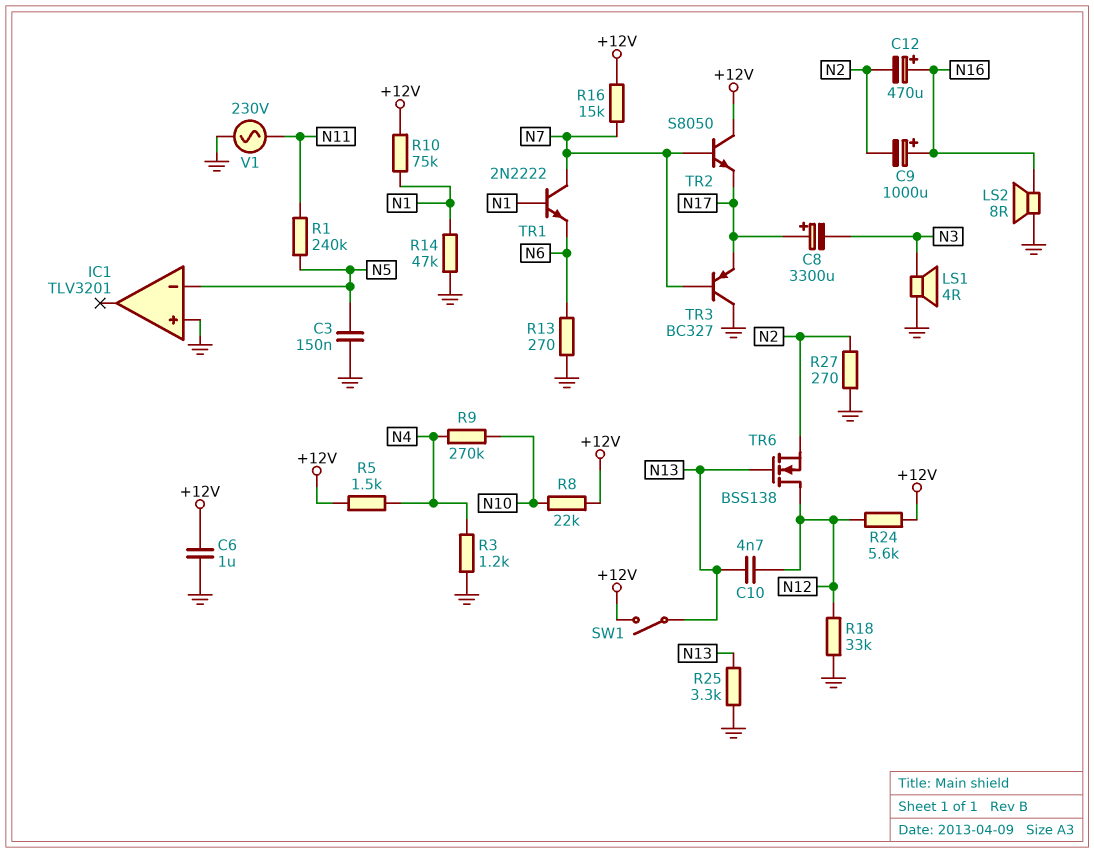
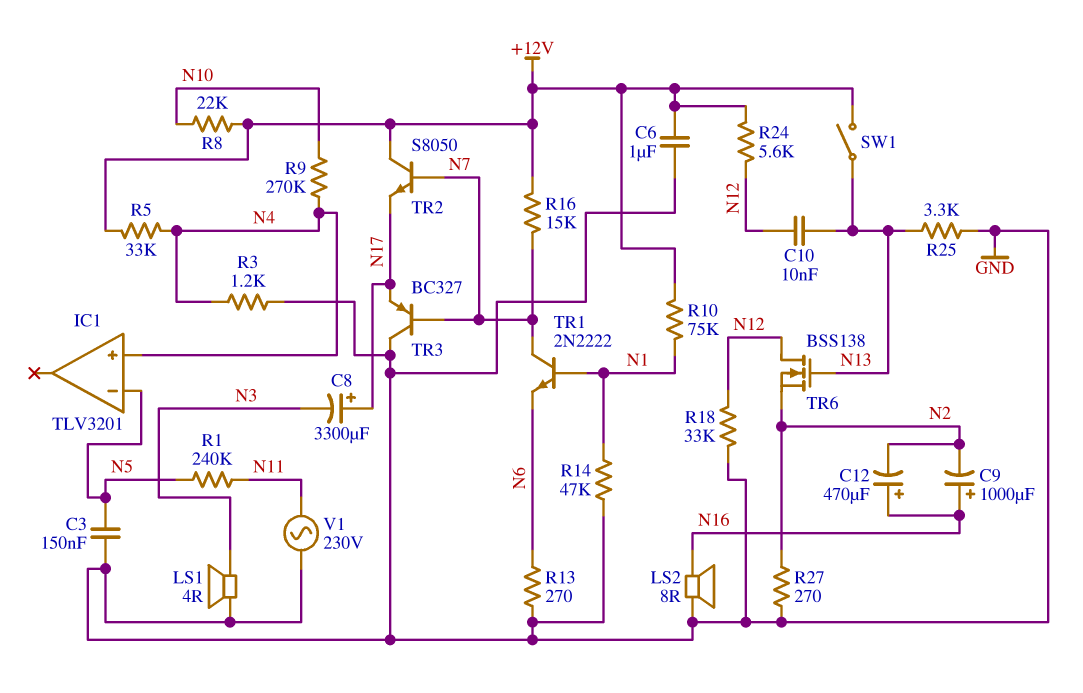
C10: 4.7nF (N12, N13) -> 10nF (N12, N13)
IC1 pin in+: GND -> N4
R5: 1.5k (+12V, N4) -> 33k (+12V, N4)

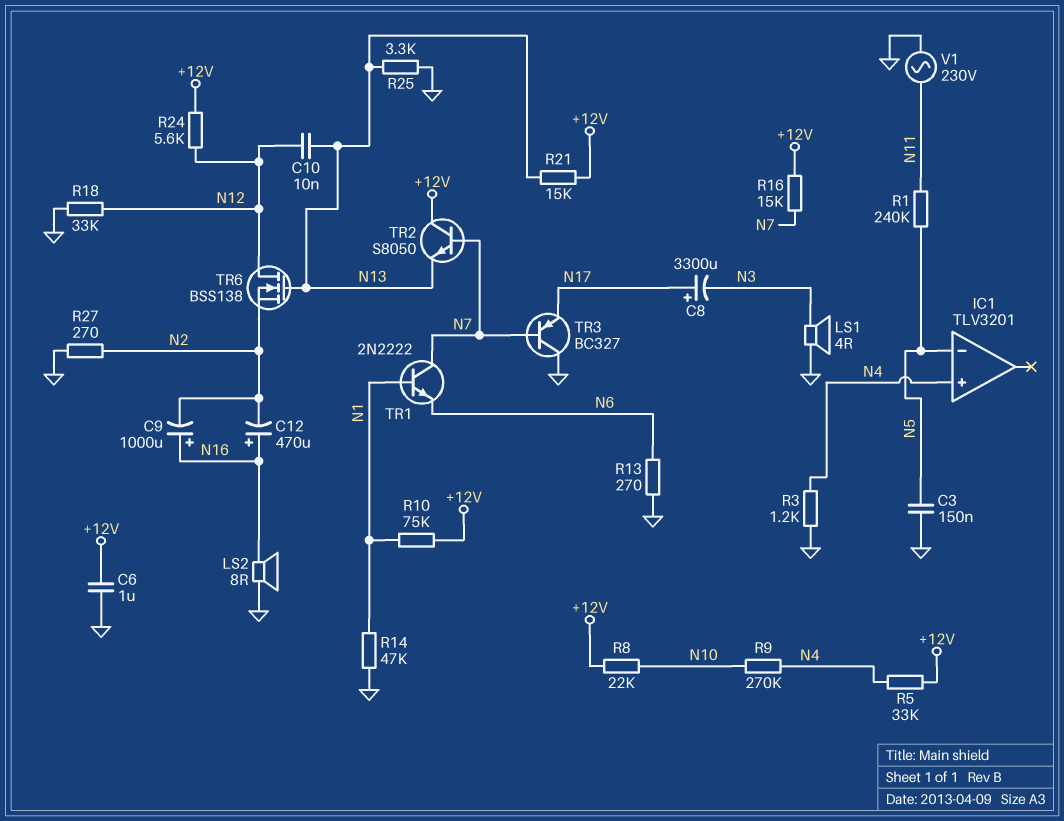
R21: none -> 15k (+12V, N13)
SW1: switch (+12V, N13) -> none
TR2: NPN S8050 (B N7, C +12V, E N17) -> NPN S8050 (B N7, C +12V, E N13)

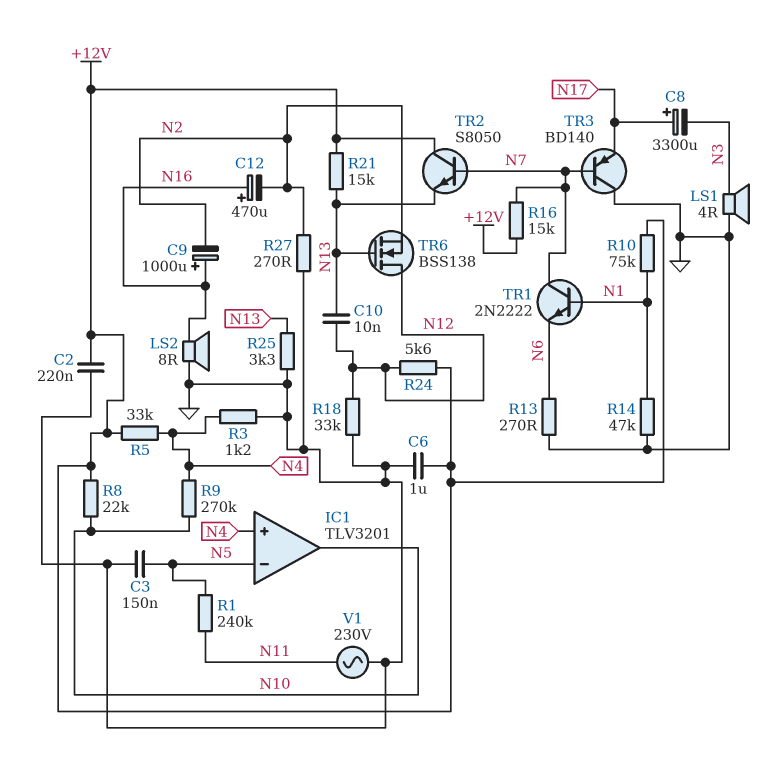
C2: none -> 220nF (+12V, GND)
IC1 pin out: none -> N10
TR3: PNP BC327 (B N7, C GND, E N17) -> PNP BD140 (B N7, C GND, E N17)

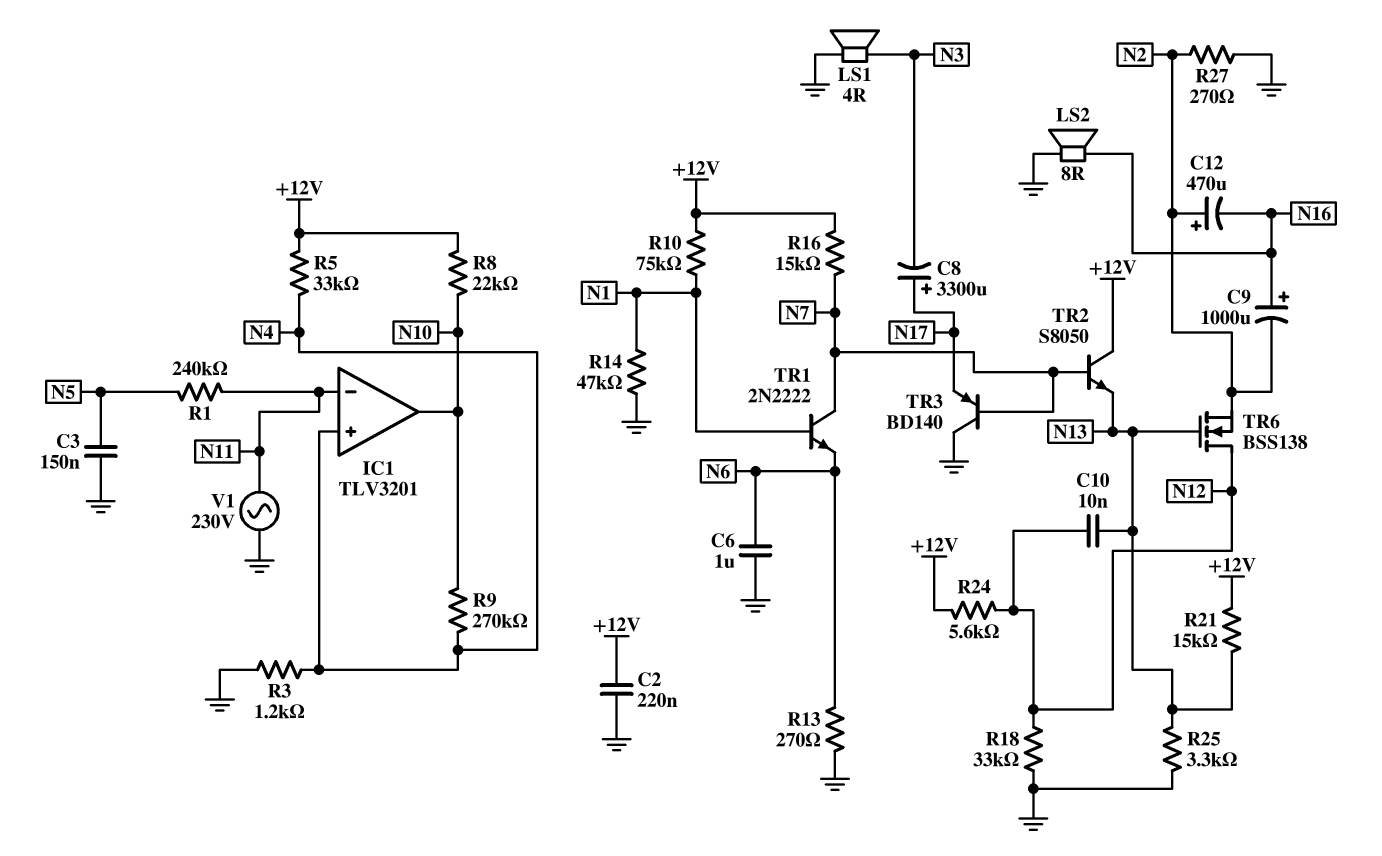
C6: 1uF (+12V, GND) -> 1uF (GND, N6)
C12: 470uF (plus N16, minus N2) -> 470uF (plus N2, minus N16)
IC1 pin in-: N5 -> N11

